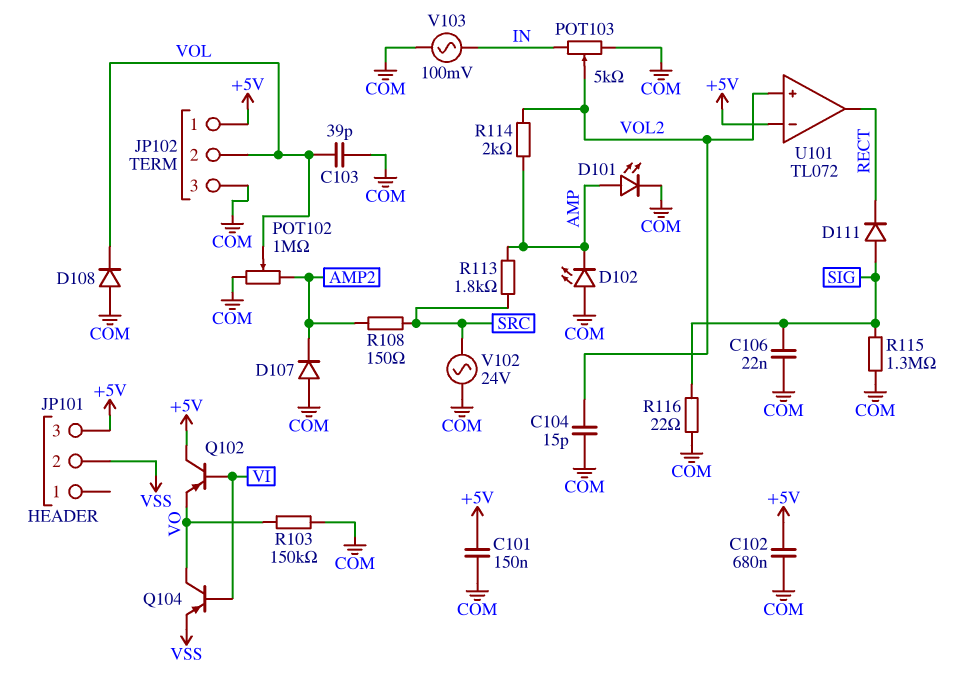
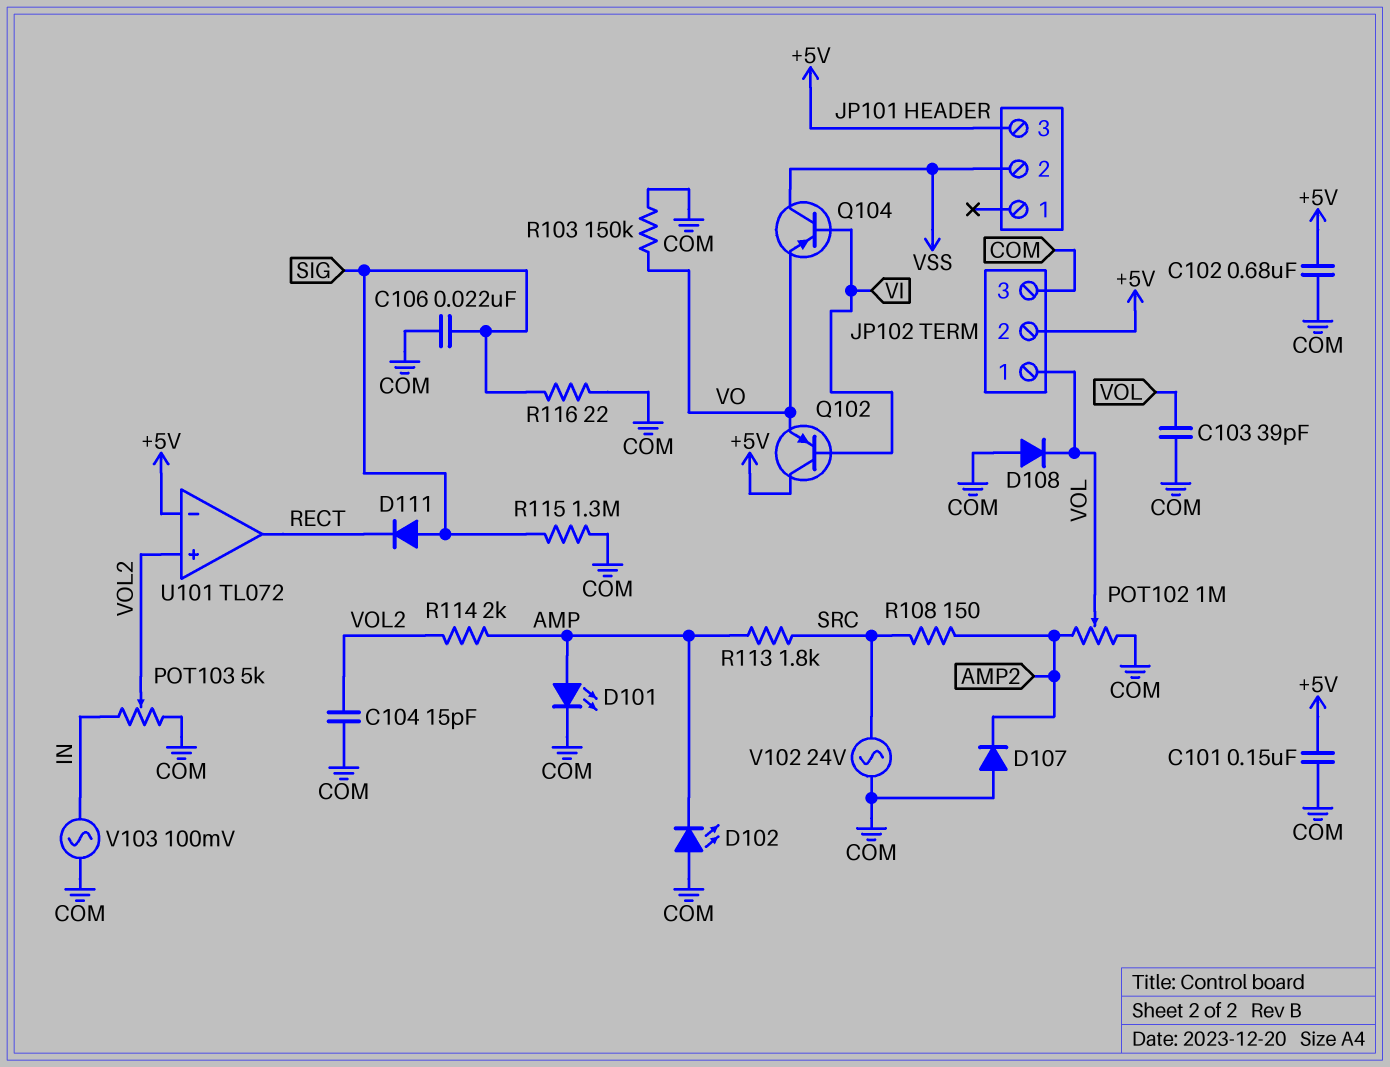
JP102 pin 1: +5V -> VOL
JP102 pin 2: VOL -> +5V
Q104: PNP (B VI, C VO, E VSS) -> PNP (B VI, C VSS, E VO)

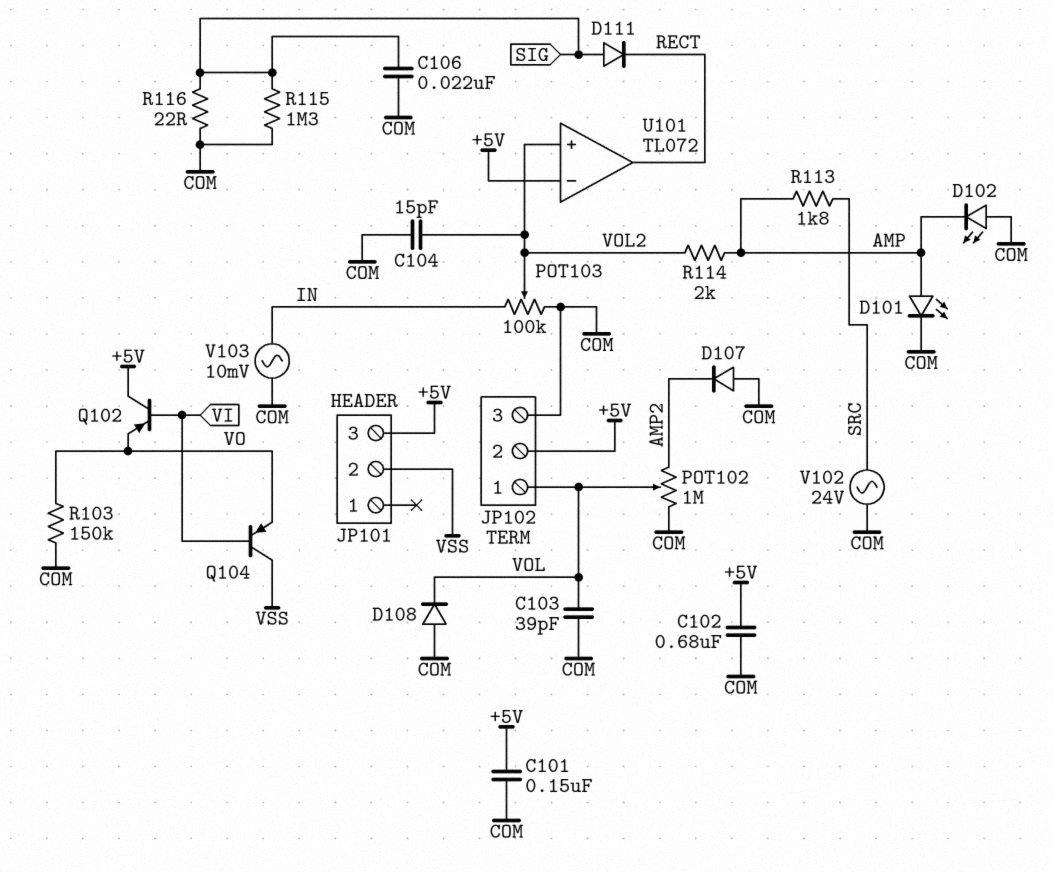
POT103: 5k (COM, IN, wiper VOL2) -> 100k (COM, IN, wiper VOL2)
R108: 150 (AMP2, SRC) -> none
V103: AC 100mV (COM, IN) -> AC 10mV (COM, IN)

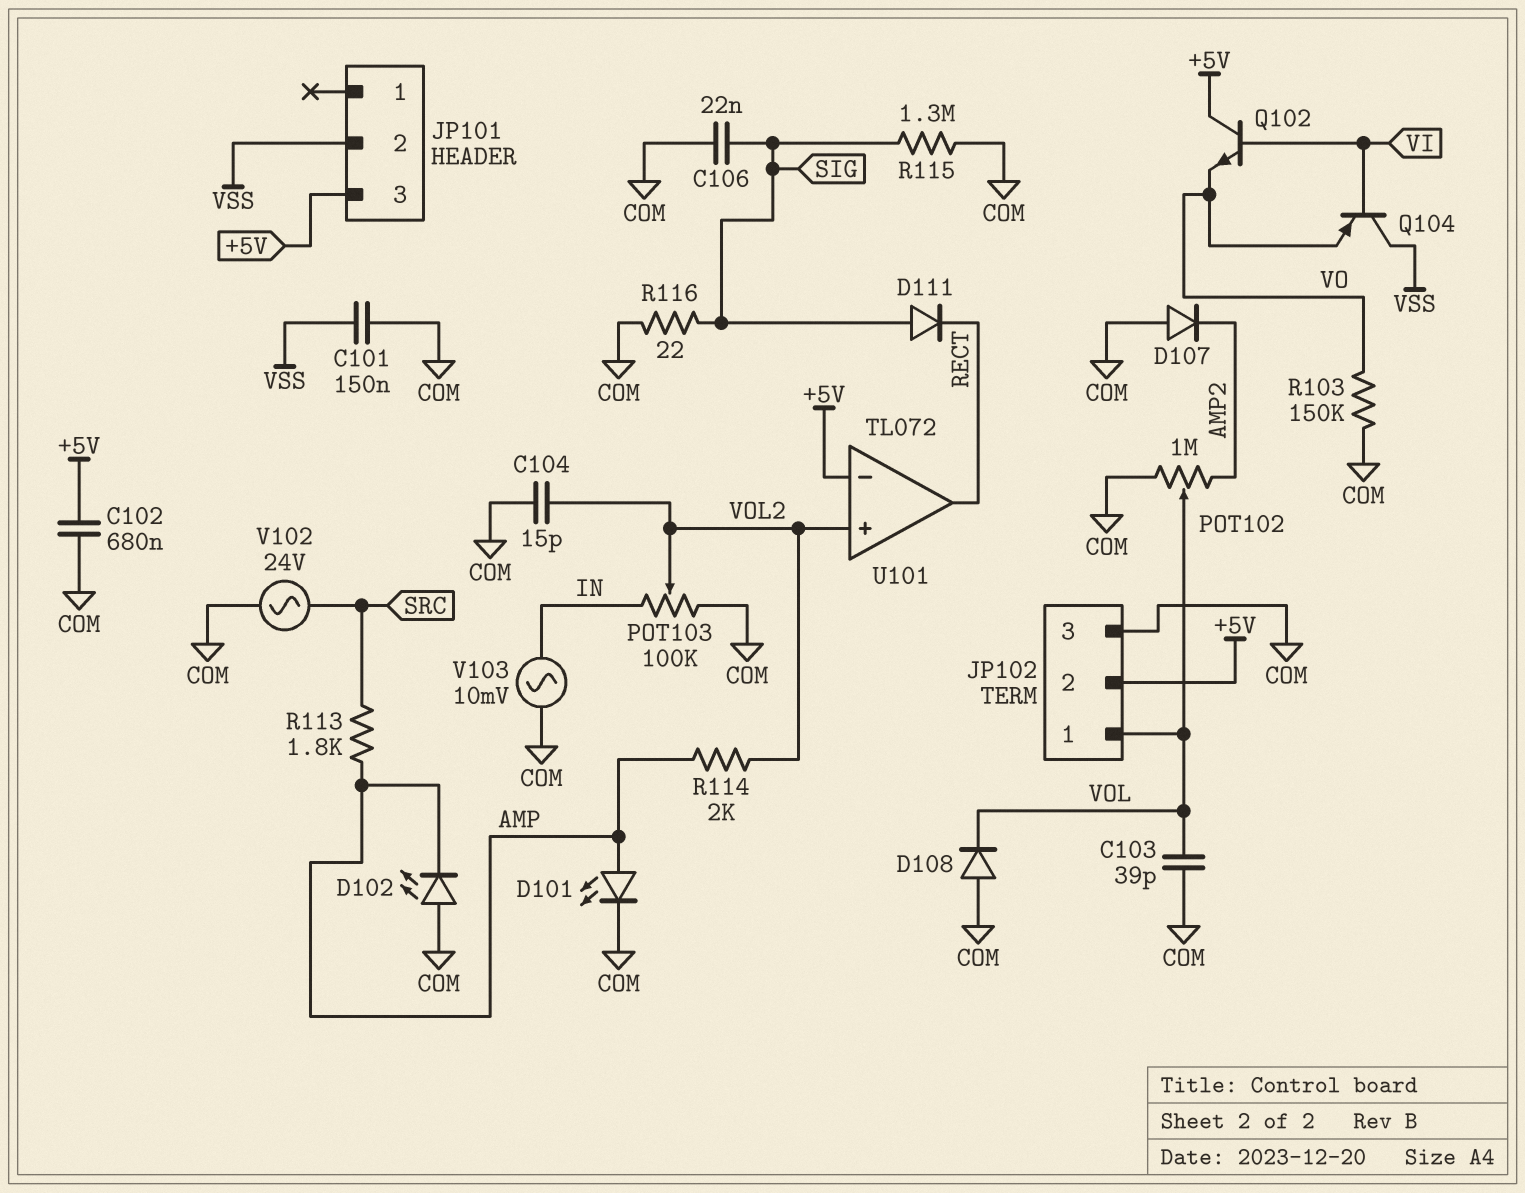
C101: 150nF (+5V, COM) -> 150nF (COM, VSS)
Q102: PNP (B VI, C +5V, E VO) -> NPN (B VI, C +5V, E VO)

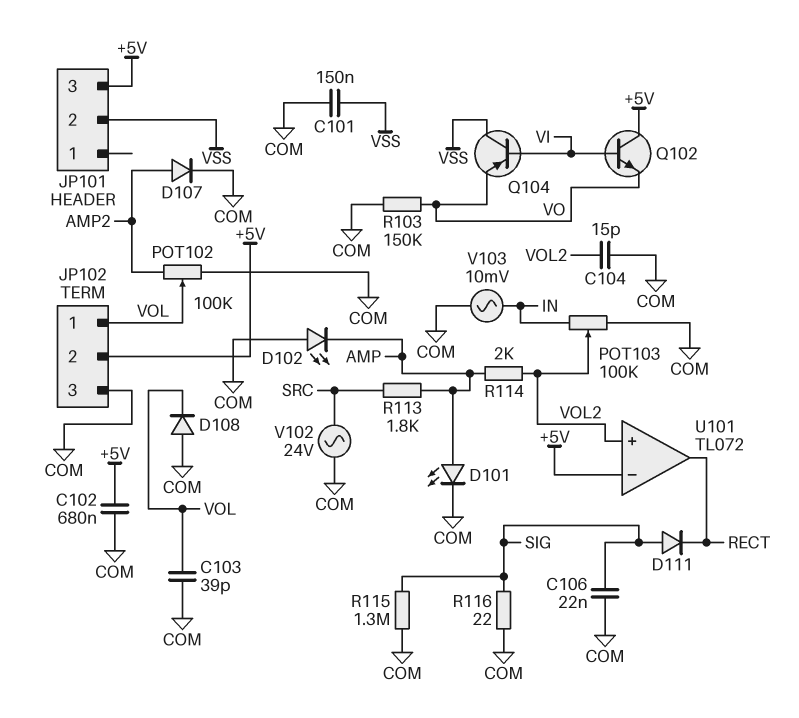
D107: diode (A COM, K AMP2) -> diode (A AMP2, K COM)
POT102: 1M (AMP2, COM, wiper VOL) -> 100k (AMP2, COM, wiper VOL)

